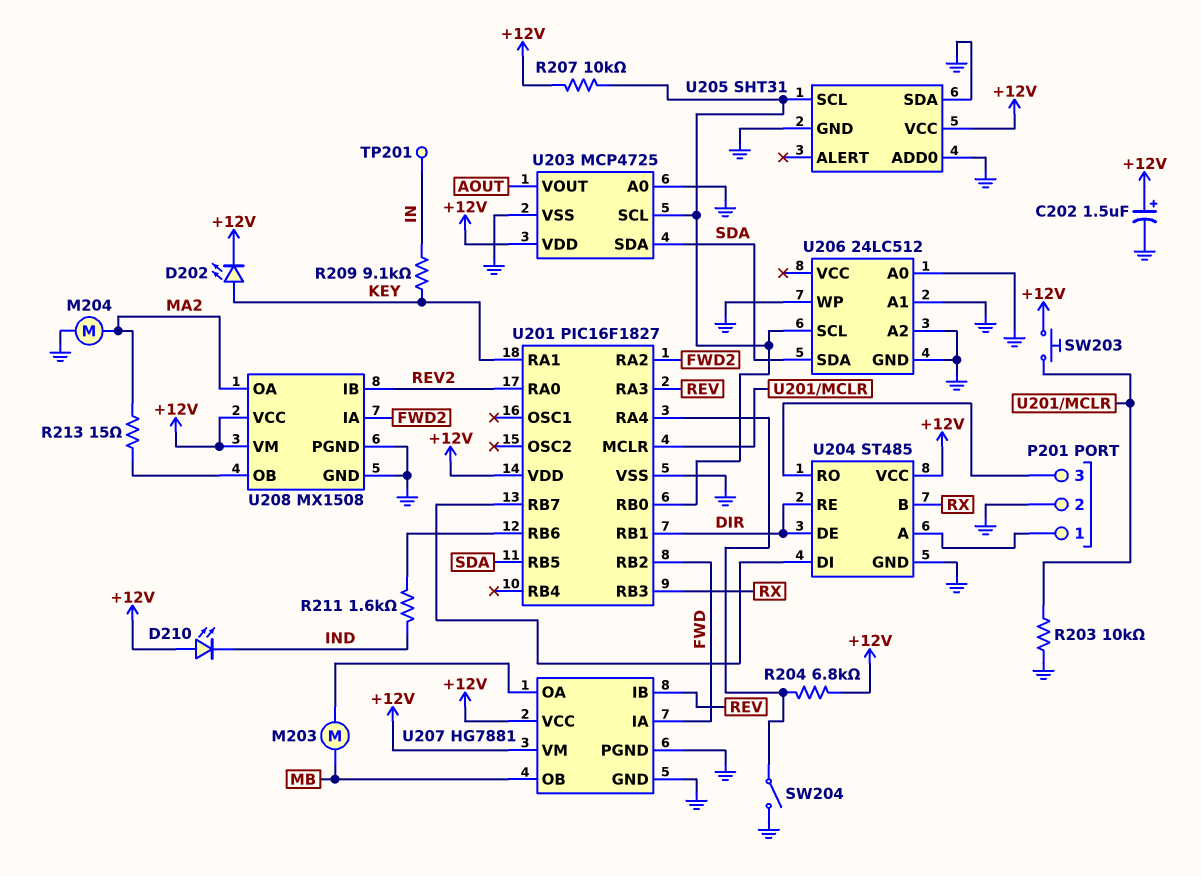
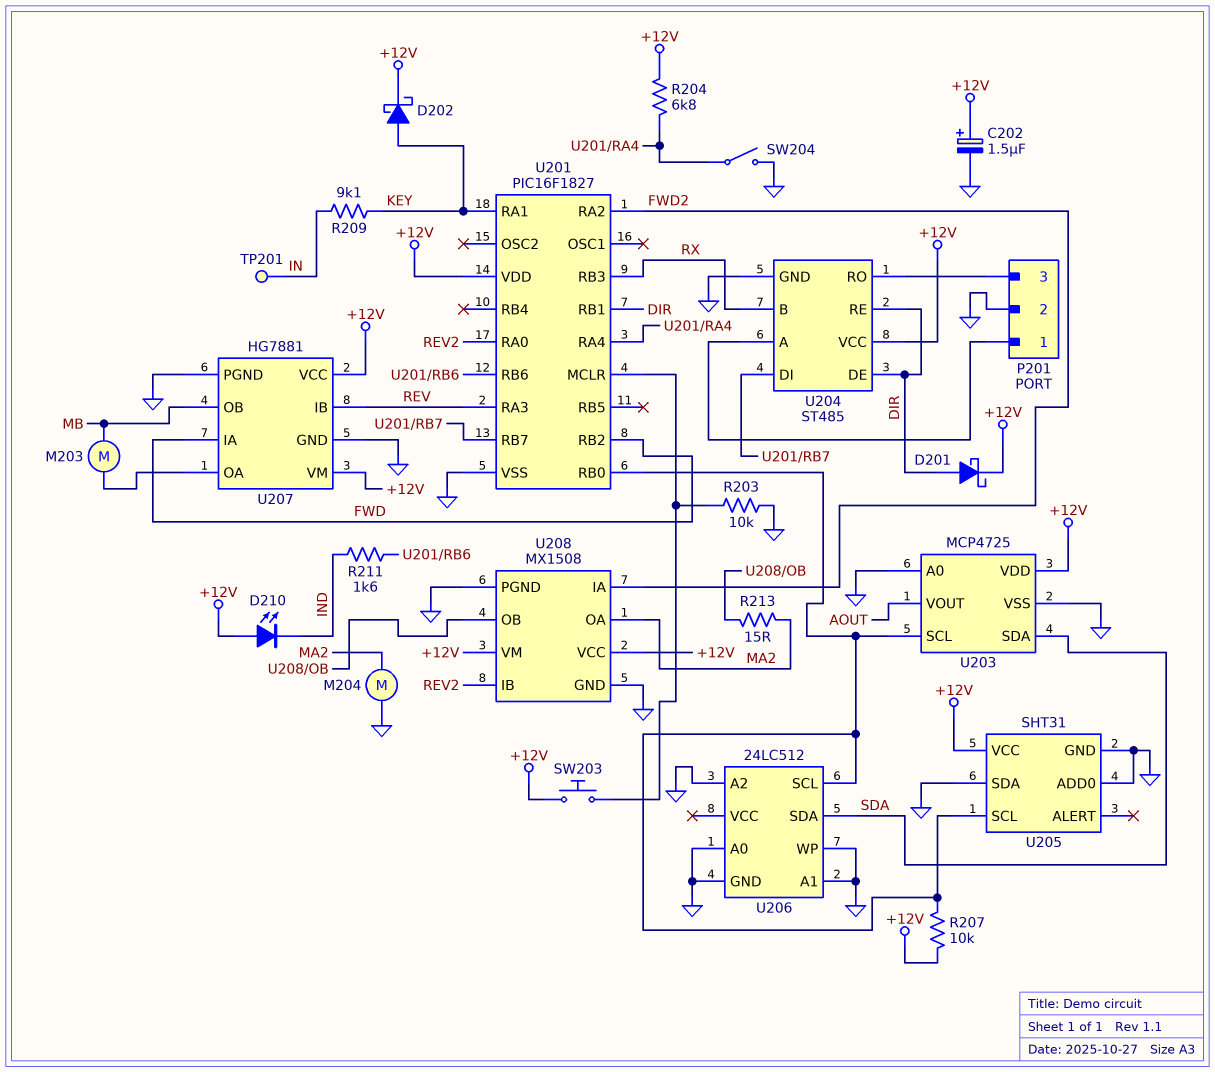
D201: none -> schottky (A DIR, K +12V)
D202: LED (A KEY, K +12V) -> schottky (A KEY, K +12V)
U201 pin RB5: SDA -> none

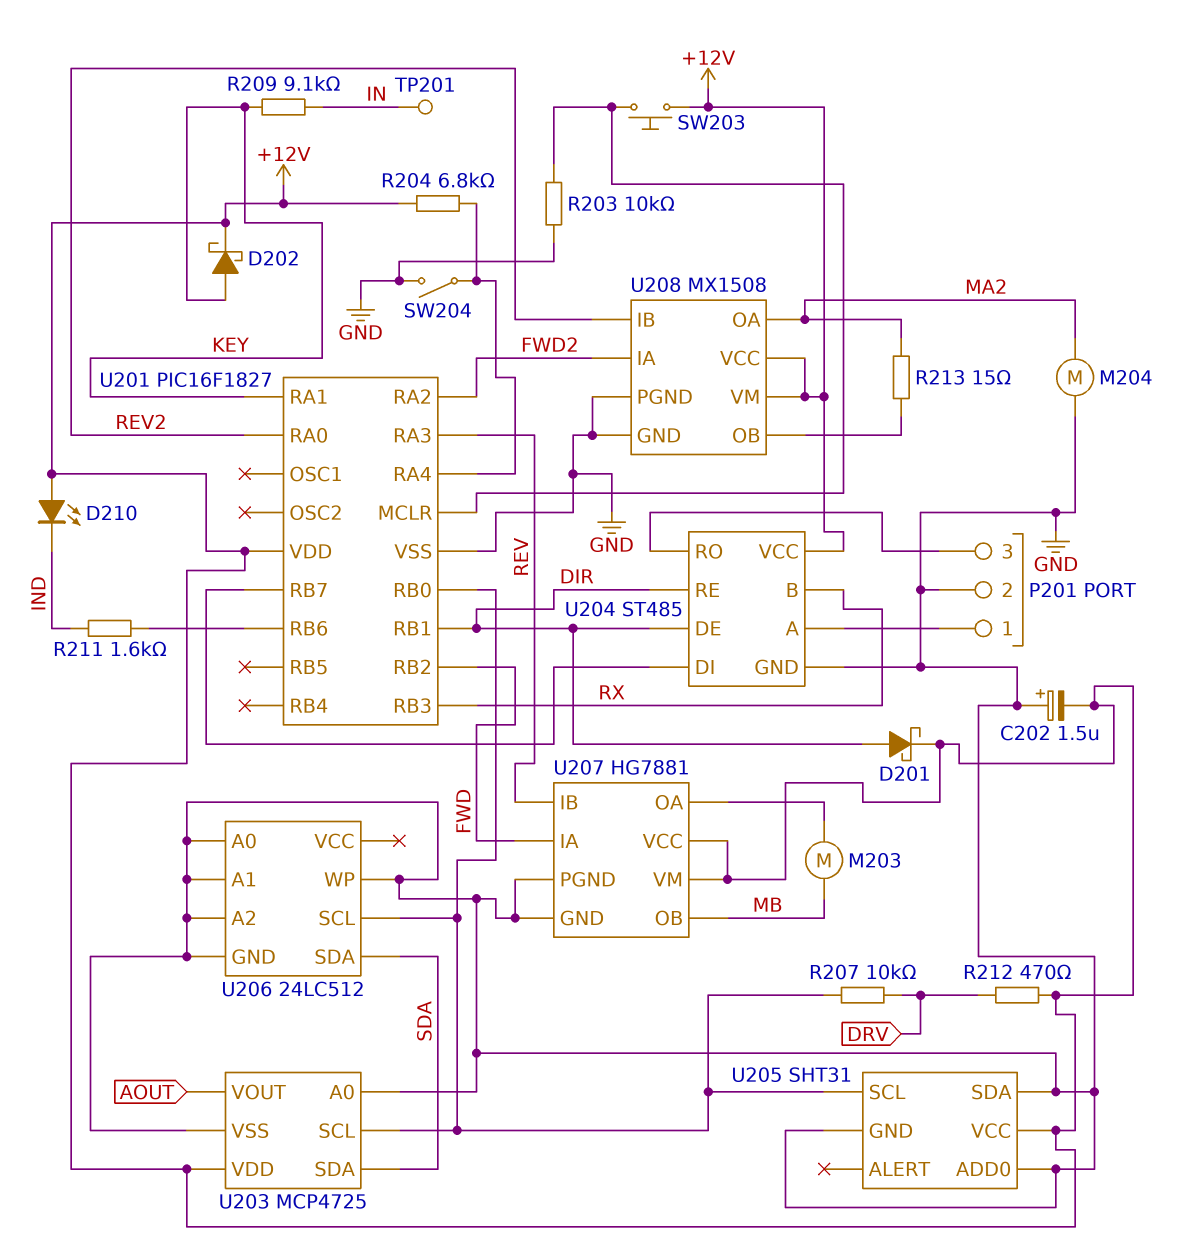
C202: 1.5uF (plus +12V, minus GND) -> 1.5uF (plus GND, minus +12V)
R207: 10k (+12V, U201/RB0) -> 10k (DRV, U201/RB0)
R212: none -> 470 (+12V, DRV)

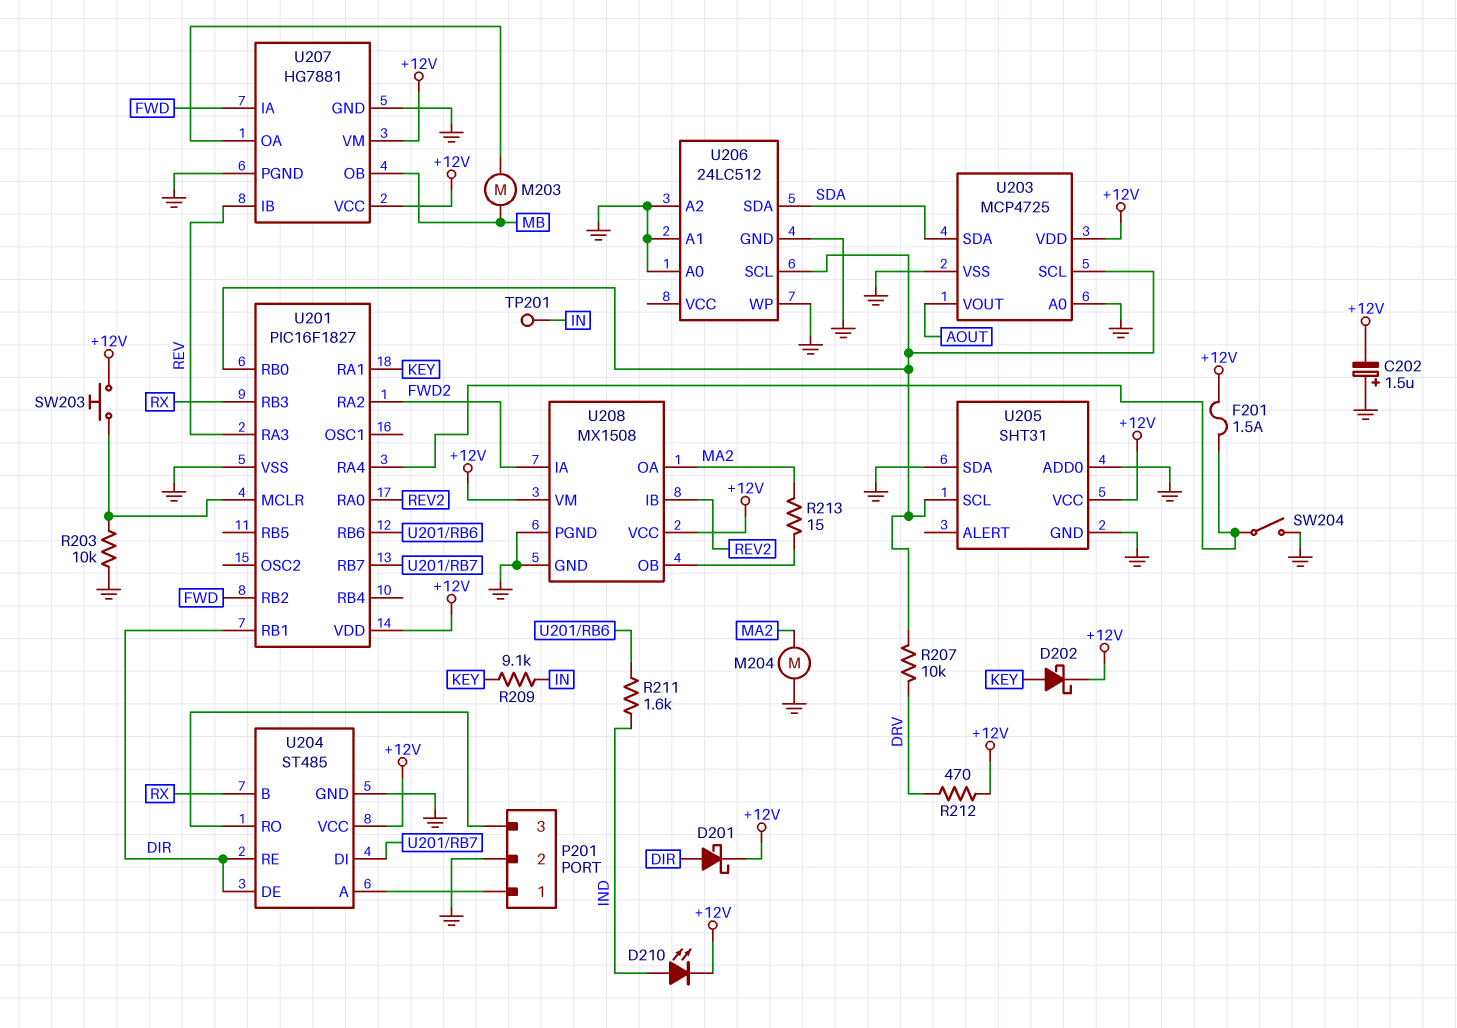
D210: LED (A +12V, K IND) -> LED (A IND, K +12V)
F201: none -> 1.5A (+12V, U201/RA4)
R204: 6.8k (+12V, U201/RA4) -> none

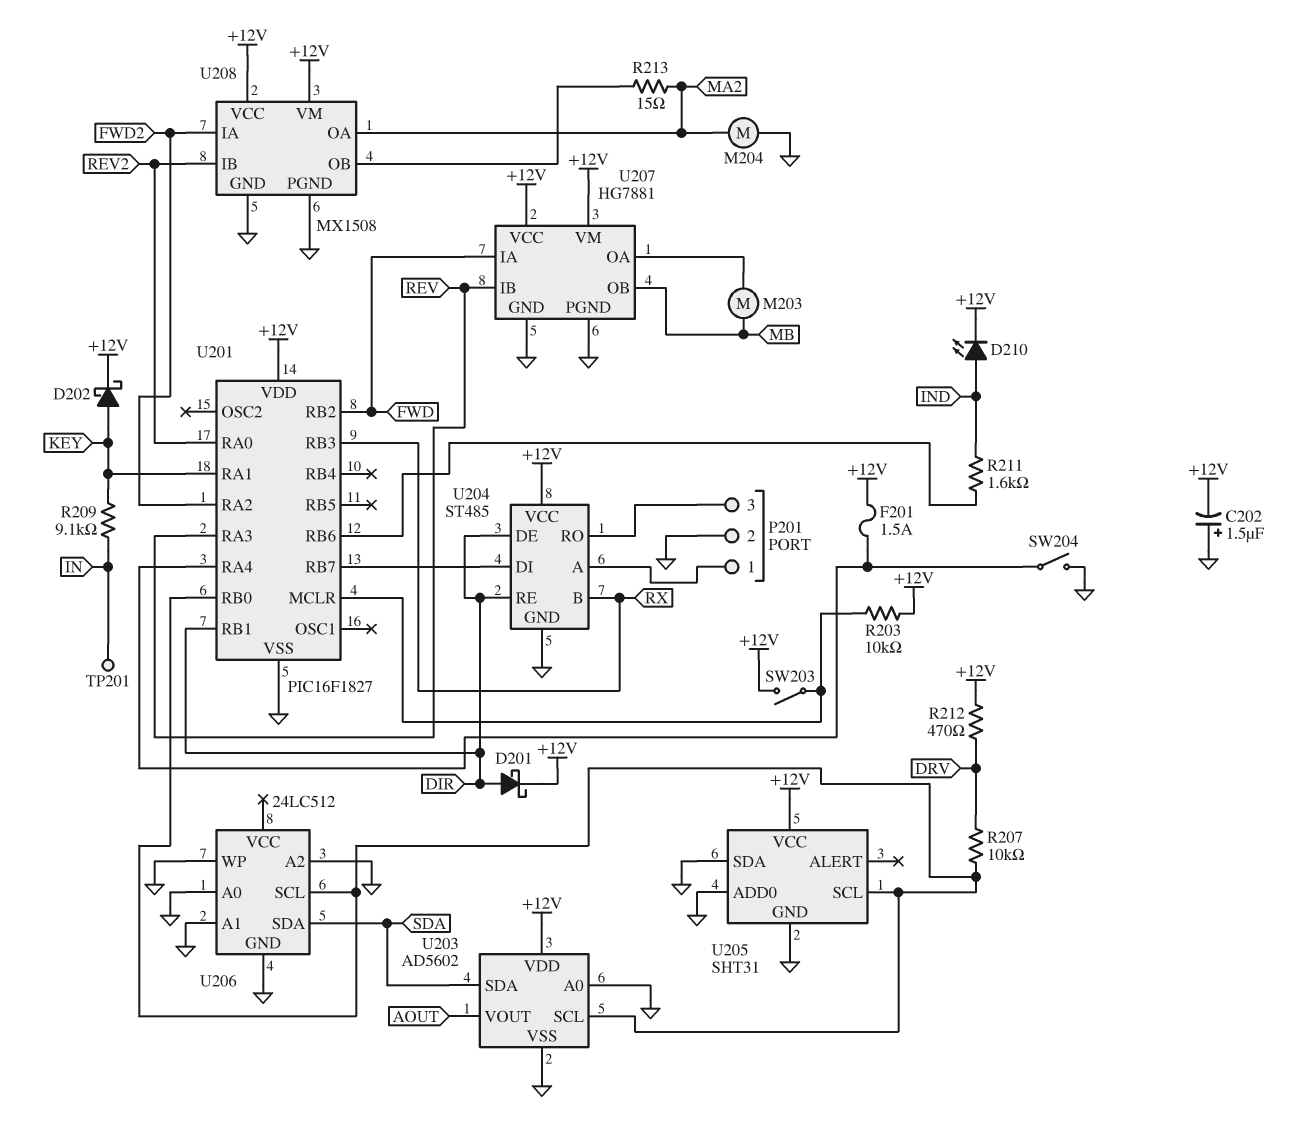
R203: 10k (GND, U201/MCLR) -> 10k (+12V, U201/MCLR)
SW203: button (+12V, U201/MCLR) -> switch (+12V, U201/MCLR)
U203: MCP4725 -> AD5602

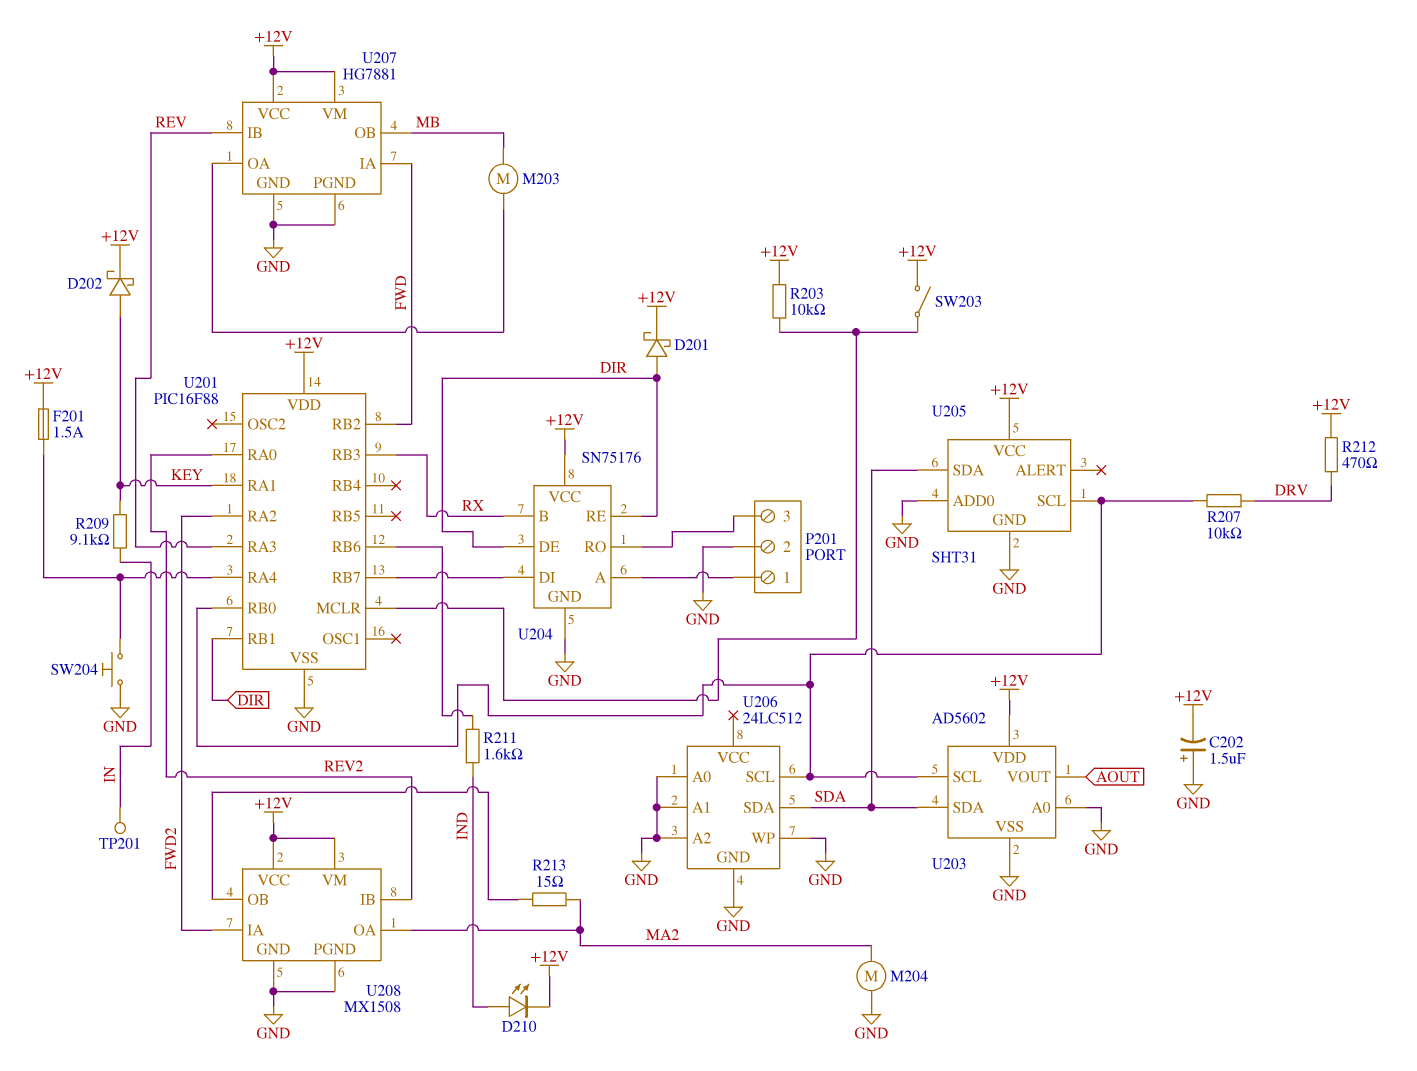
SW204: switch (GND, U201/RA4) -> button (GND, U201/RA4)
U201: PIC16F1827 -> PIC16F88
U204: ST485 -> SN75176
U205 pin SDA: GND -> SDA

